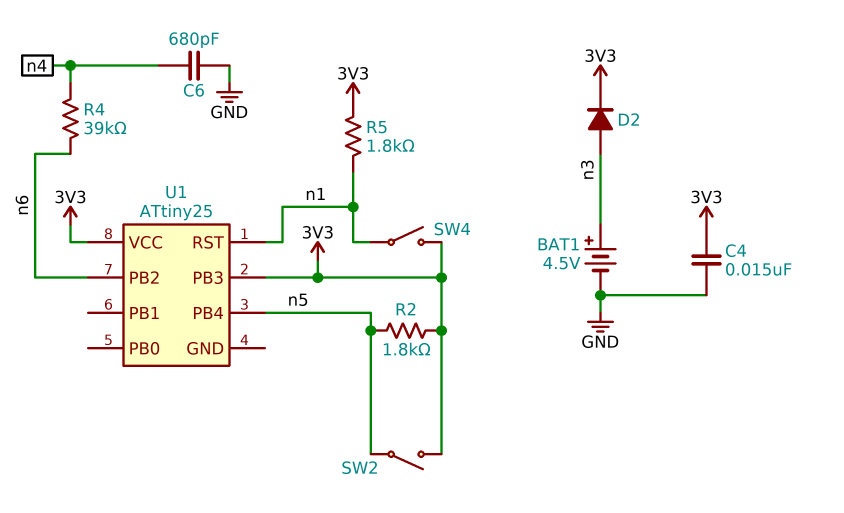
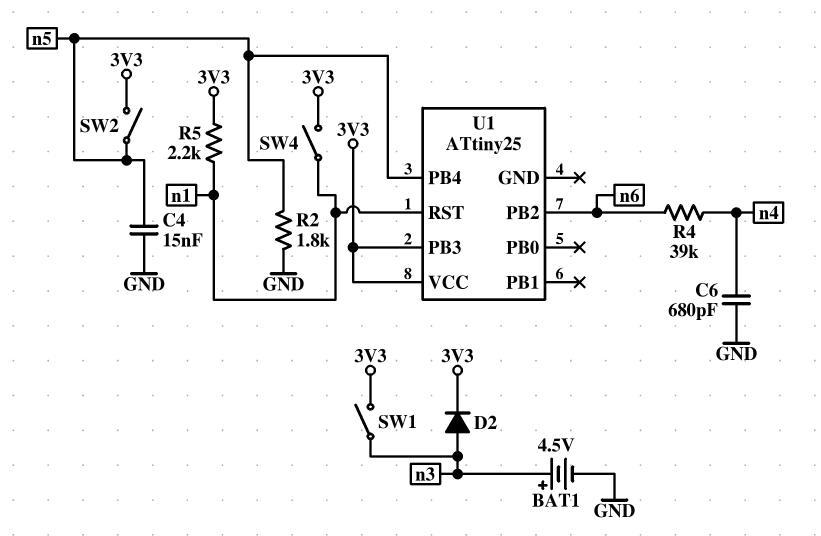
C4: 15nF (3V3, GND) -> 15nF (GND, n5)
R2: 1.8k (3V3, n5) -> 1.8k (GND, n5)
R5: 1.8k (3V3, n1) -> 2.2k (3V3, n1)
SW1: none -> switch (3V3, n3)

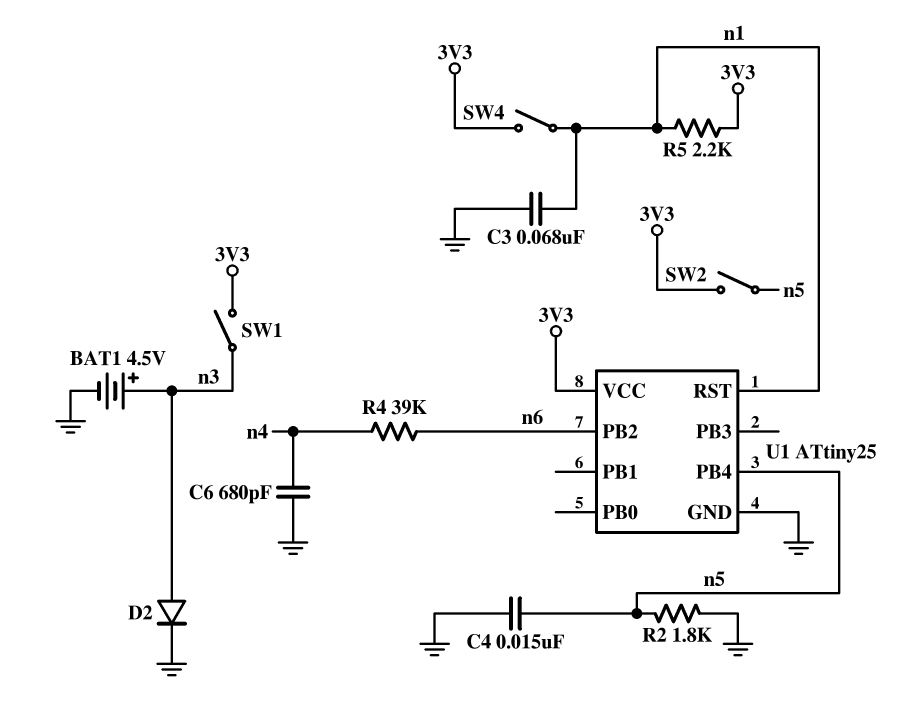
C3: none -> 68nF (GND, n1)
D2: diode (A n3, K 3V3) -> diode (A n3, K GND)
U1 pin GND: none -> GND
U1 pin PB3: 3V3 -> none

